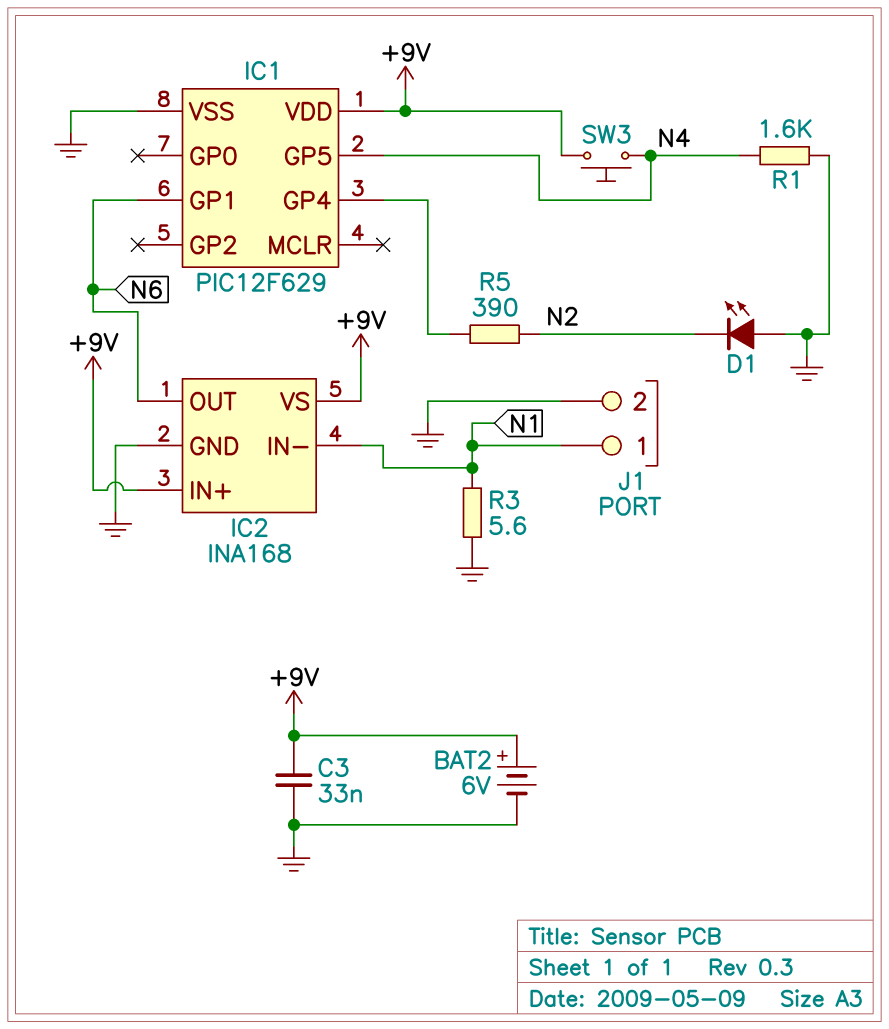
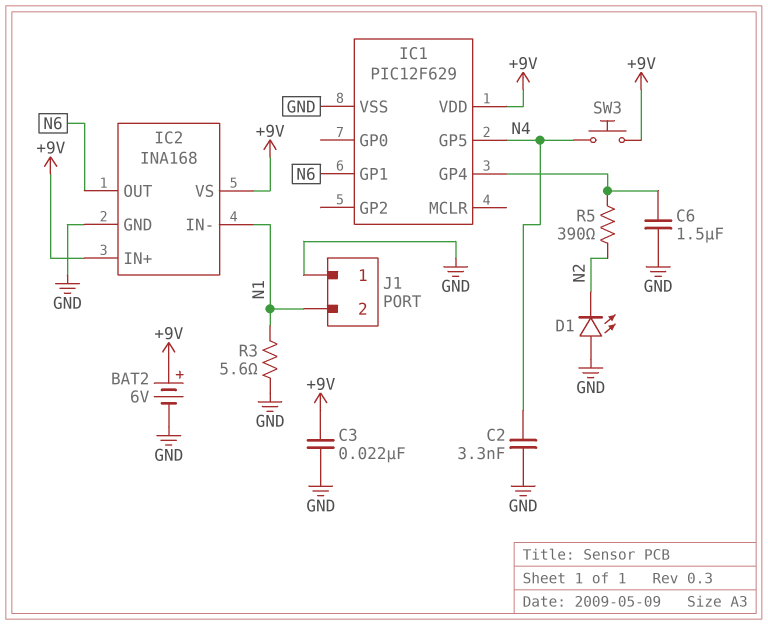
C2: none -> 3.3nF (GND, N4)
C3: 33nF (+9V, GND) -> 22nF (+9V, GND)
C6: none -> 1.5uF (GND, IC1/GP4)
J1 pin 1: N1 -> GND
J1 pin 2: GND -> N1
R1: 1.6k (GND, N4) -> none

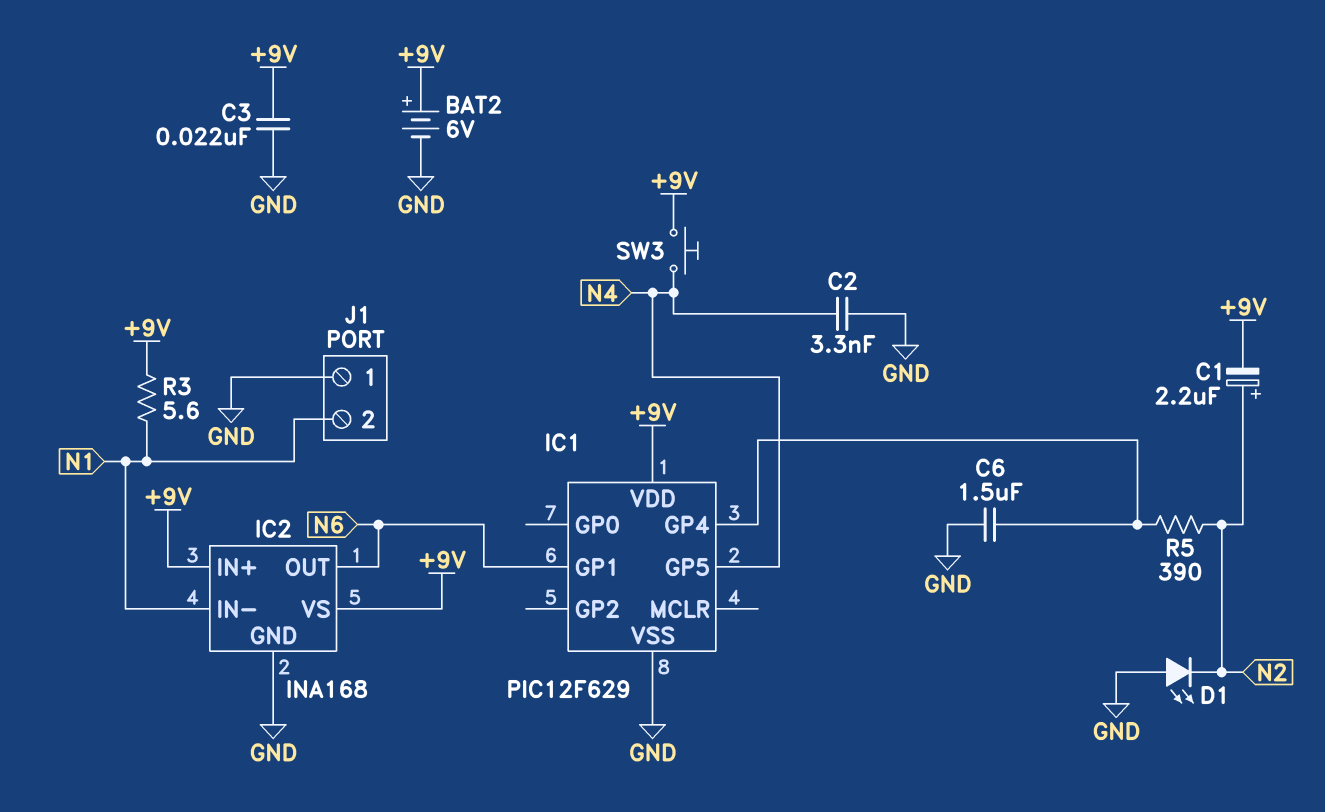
C1: none -> 2.2uF (plus N2, minus +9V)
R3: 5.6 (GND, N1) -> 5.6 (+9V, N1)

